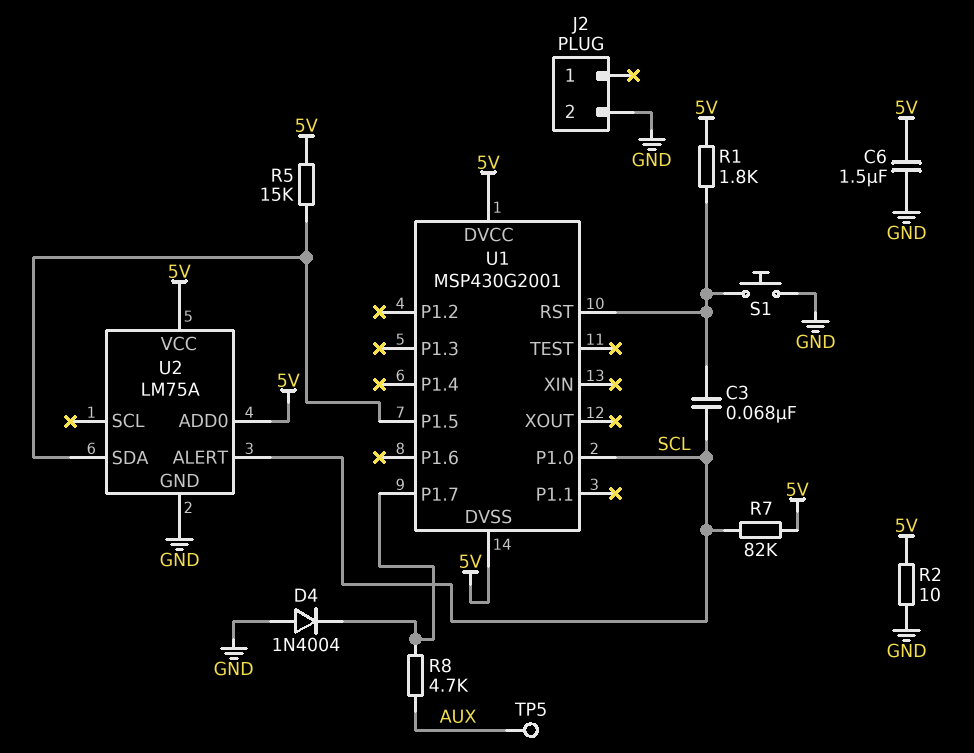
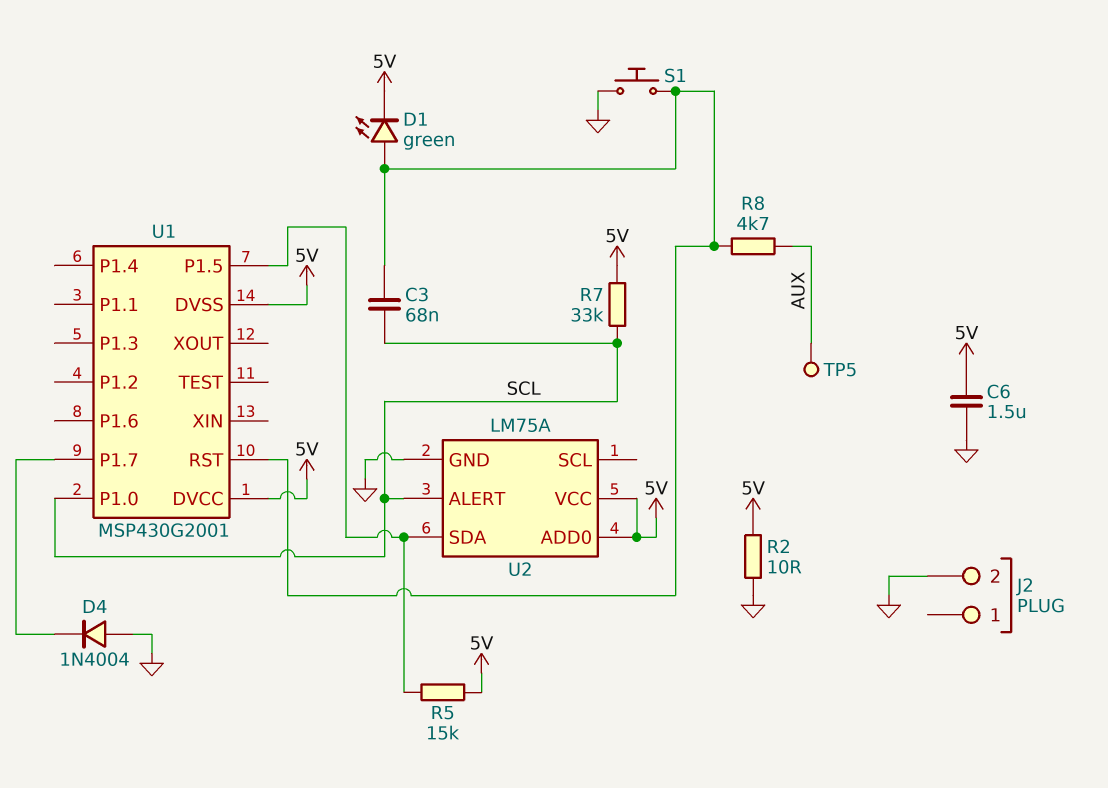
D1: none -> LED green (A U1/RST, K 5V)
R1: 1.8k (5V, U1/RST) -> none
R7: 82k (5V, SCL) -> 33k (5V, SCL)
R8: 4.7k (AUX, U1/P1.7) -> 4.7k (AUX, U1/RST)

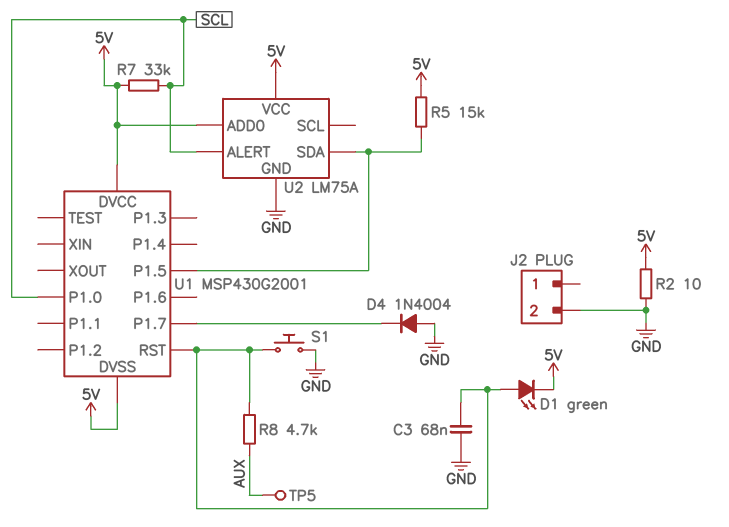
C3: 68nF (SCL, U1/RST) -> 68nF (GND, U1/RST)
C6: 1.5uF (5V, GND) -> none

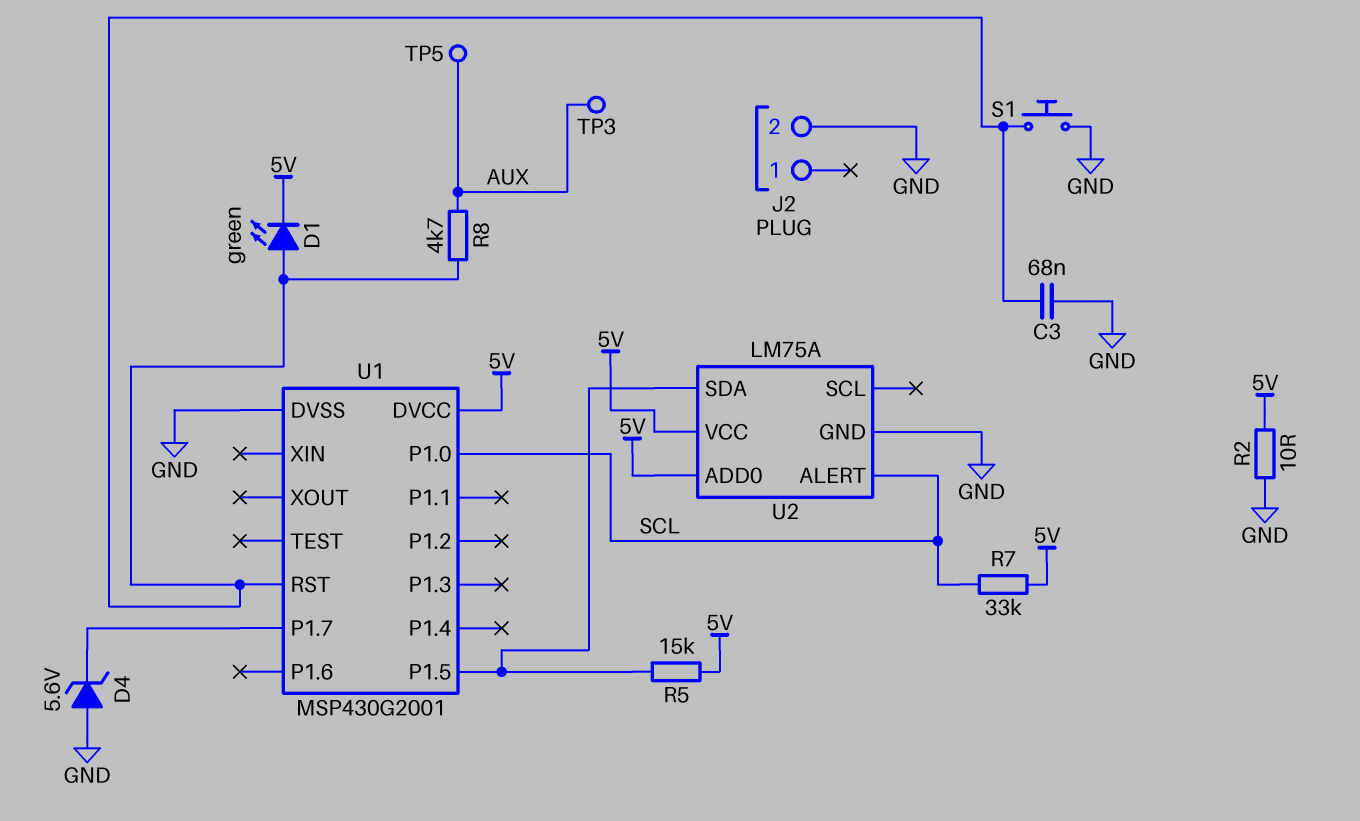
D4: diode 1N4004 (A GND, K U1/P1.7) -> zener 5.6V (A GND, K U1/P1.7)
TP3: none -> test point (AUX)
U1 pin DVSS: 5V -> GND

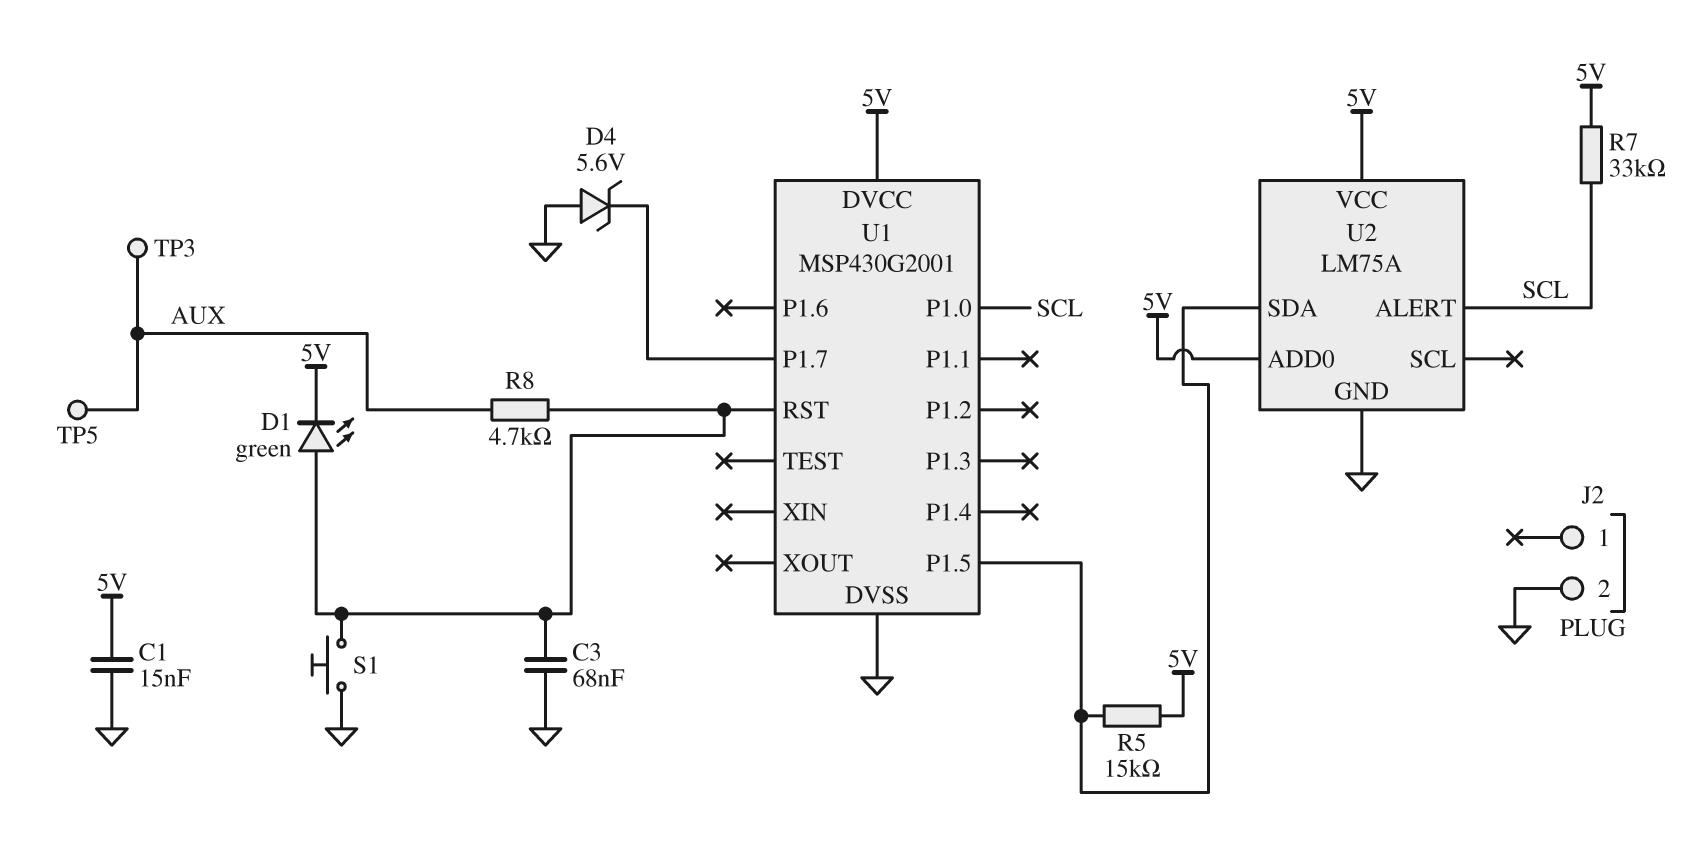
C1: none -> 15nF (5V, GND)
R2: 10 (5V, GND) -> none

